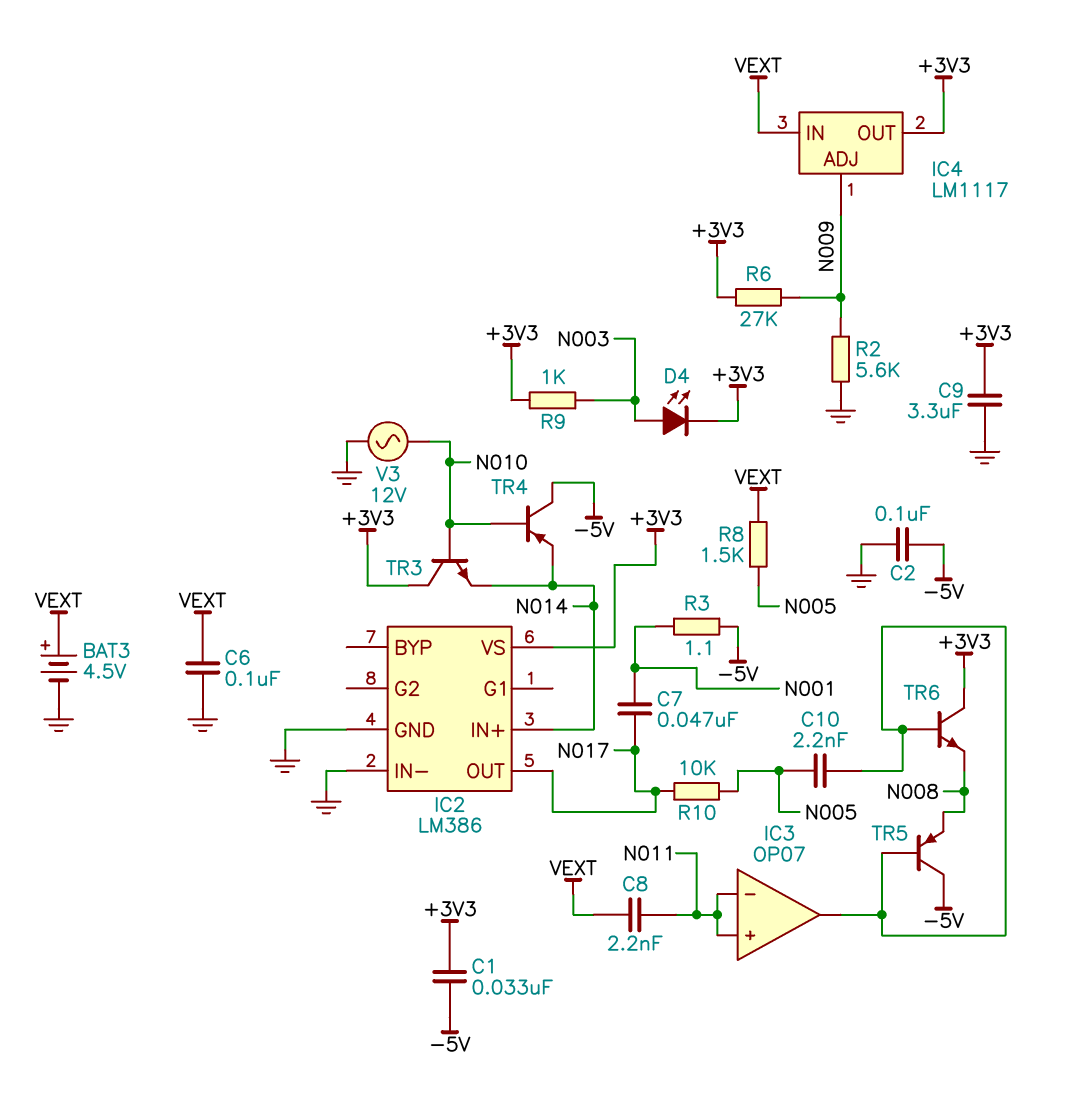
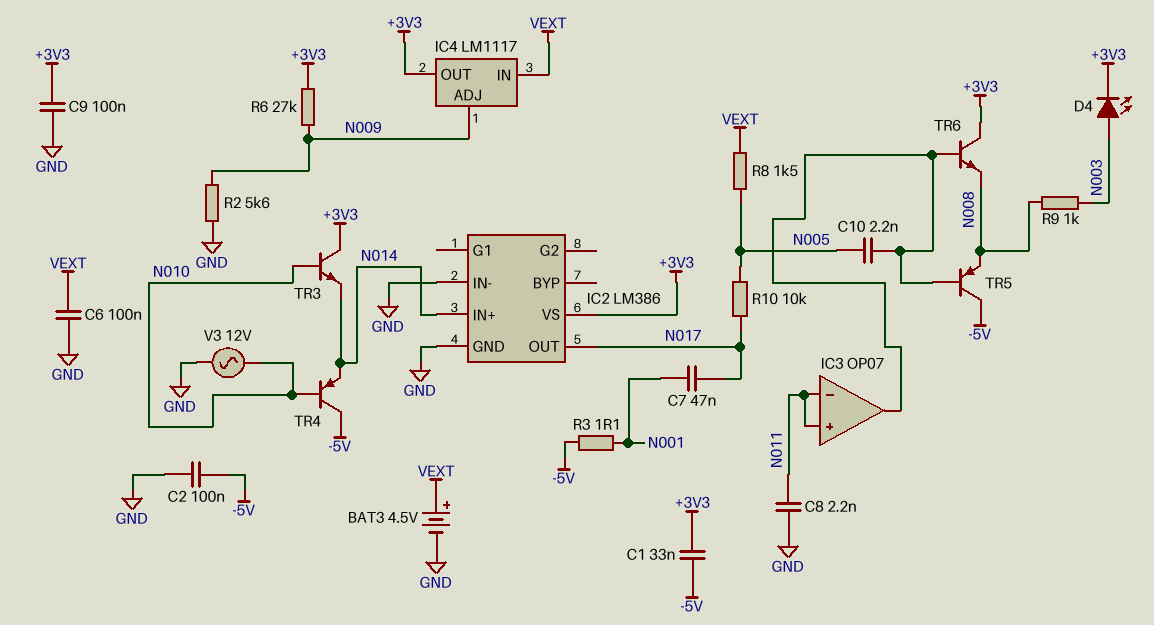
C8: 2.2nF (N011, VEXT) -> 2.2nF (GND, N011)
C9: 3.3uF (+3V3, GND) -> 100nF (+3V3, GND)
R9: 1k (+3V3, N003) -> 1k (N003, N008)

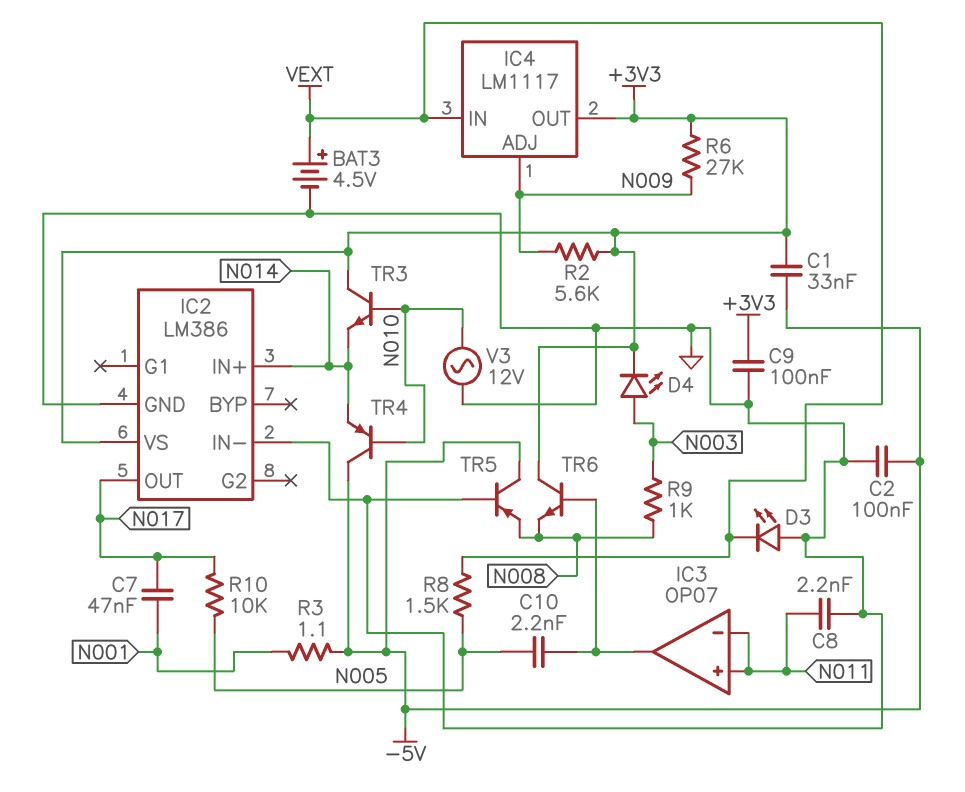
C6: 100nF (GND, VEXT) -> none
D3: none -> LED (A GND, K VEXT)
R2: 5.6k (GND, N009) -> 5.6k (+3V3, N009)
TR5: PNP (B IC3/out, C -5V, E N008) -> PNP (B GND, C -5V, E N008)

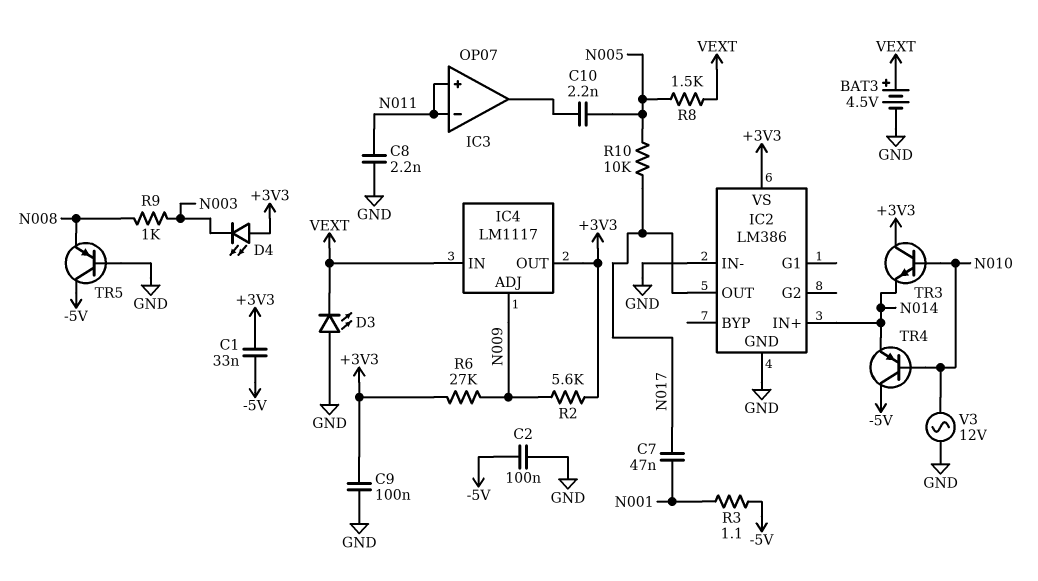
D4: LED (A N003, K +3V3) -> LED (A +3V3, K N003)
TR6: NPN (B IC3/out, C +3V3, E N008) -> none

